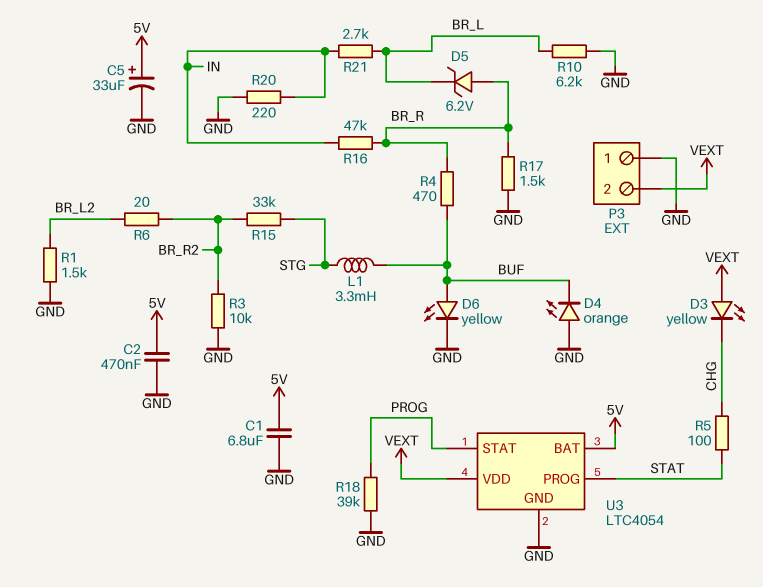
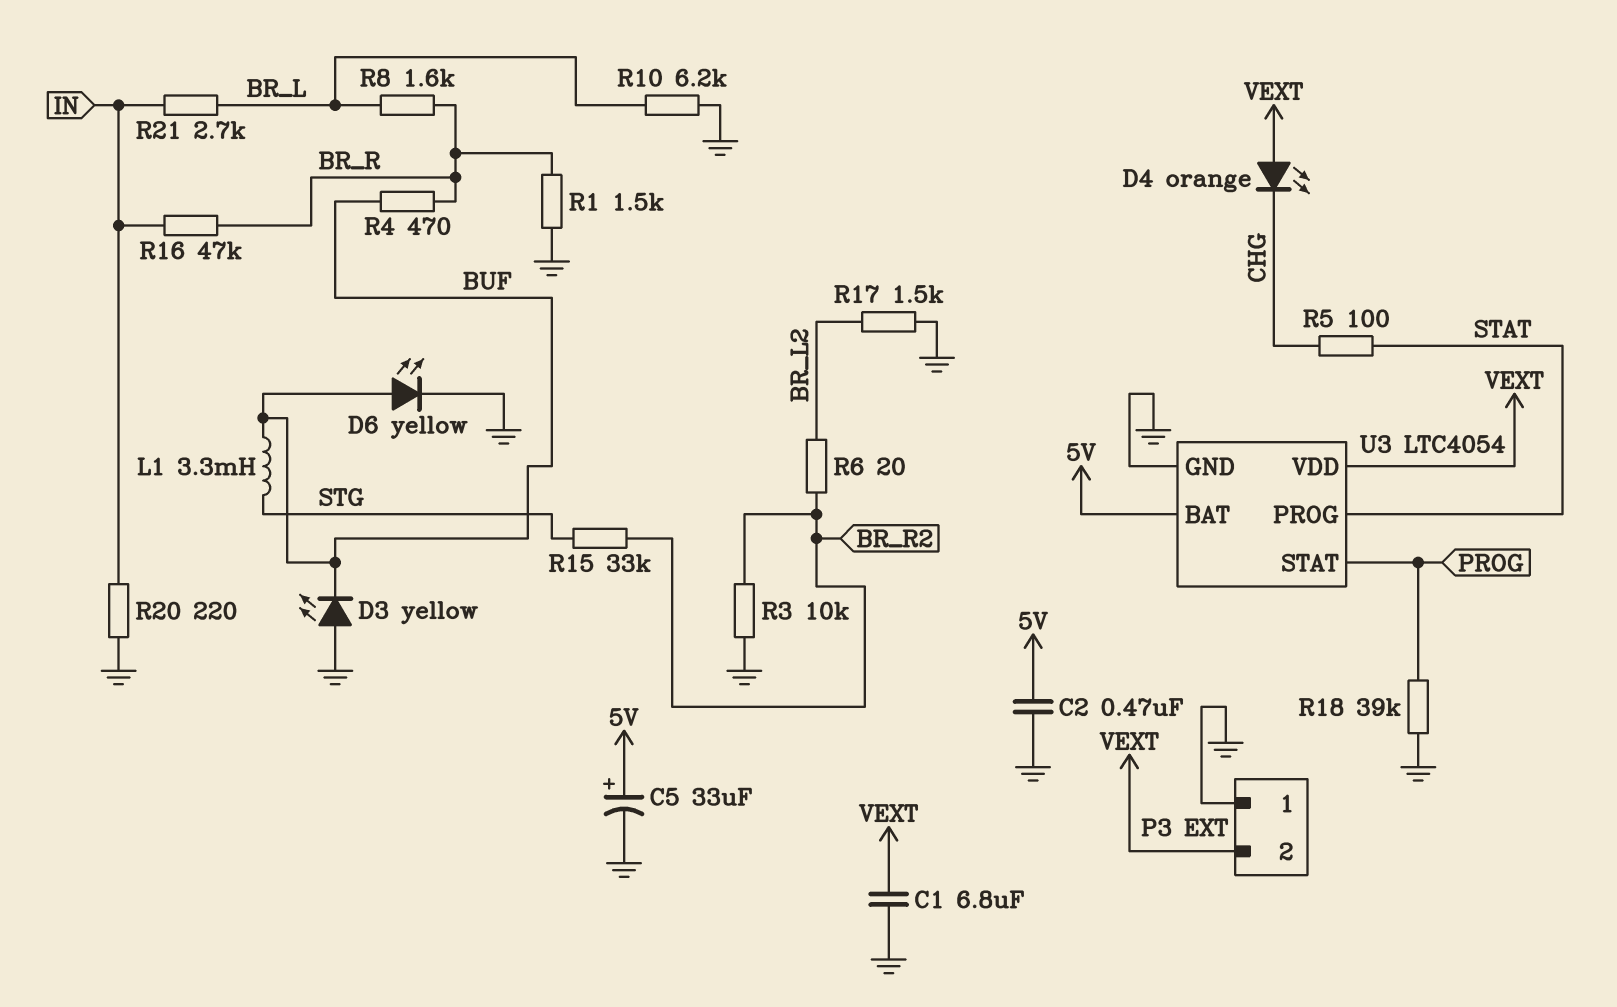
C1: 6.8uF (5V, GND) -> 6.8uF (GND, VEXT)
D3: LED yellow (A VEXT, K CHG) -> LED yellow (A GND, K BUF)
D4: LED orange (A GND, K BUF) -> LED orange (A VEXT, K CHG)
D5: zener 6.2V (A BR_R, K BR_L) -> none
R1: 1.5k (BR_L2, GND) -> 1.5k (BR_R, GND)
R8: none -> 1.6k (BR_L, BR_R)
R17: 1.5k (BR_R, GND) -> 1.5k (BR_L2, GND)

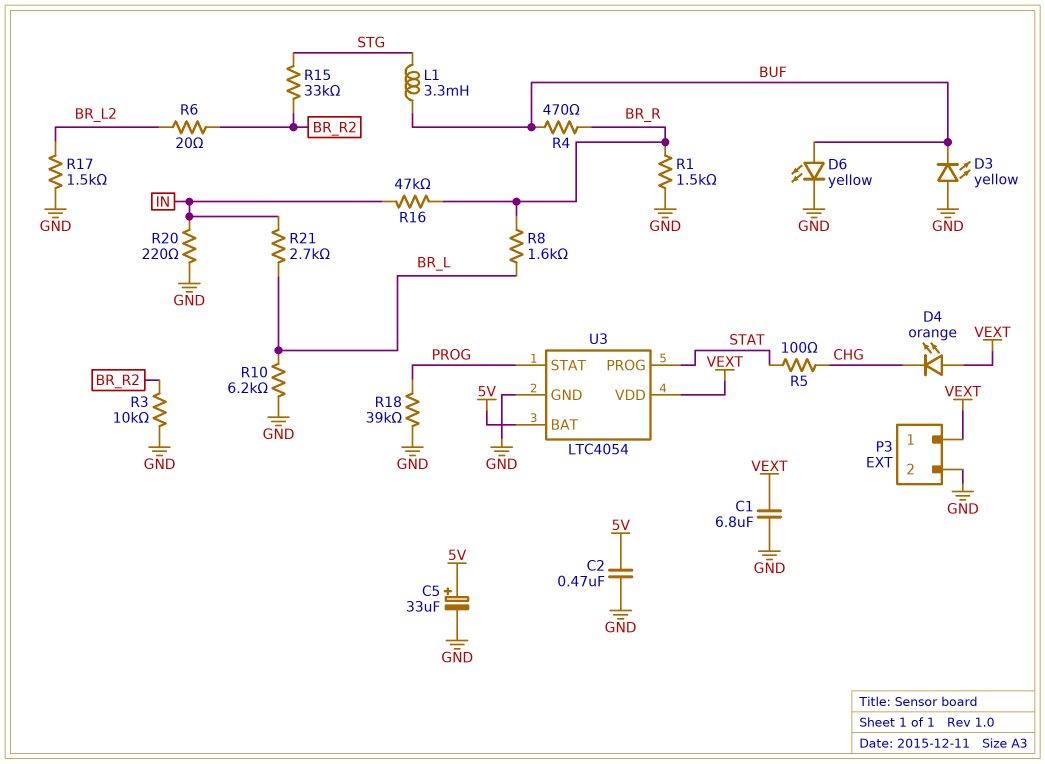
P3 pin 1: GND -> VEXT
P3 pin 2: VEXT -> GND

